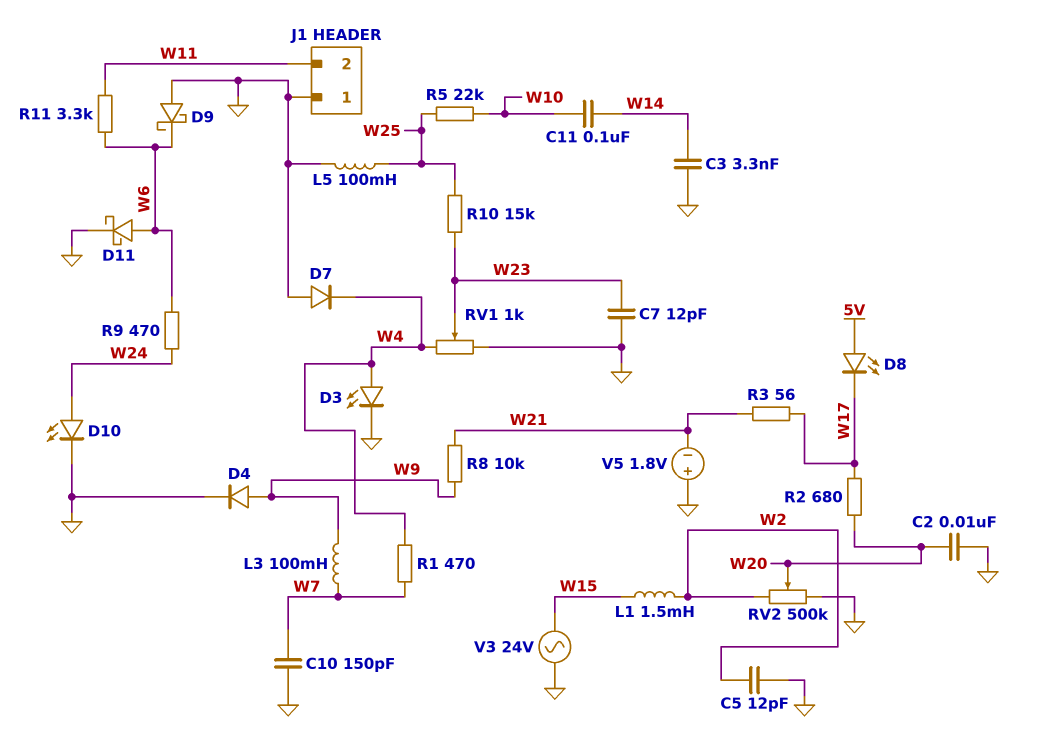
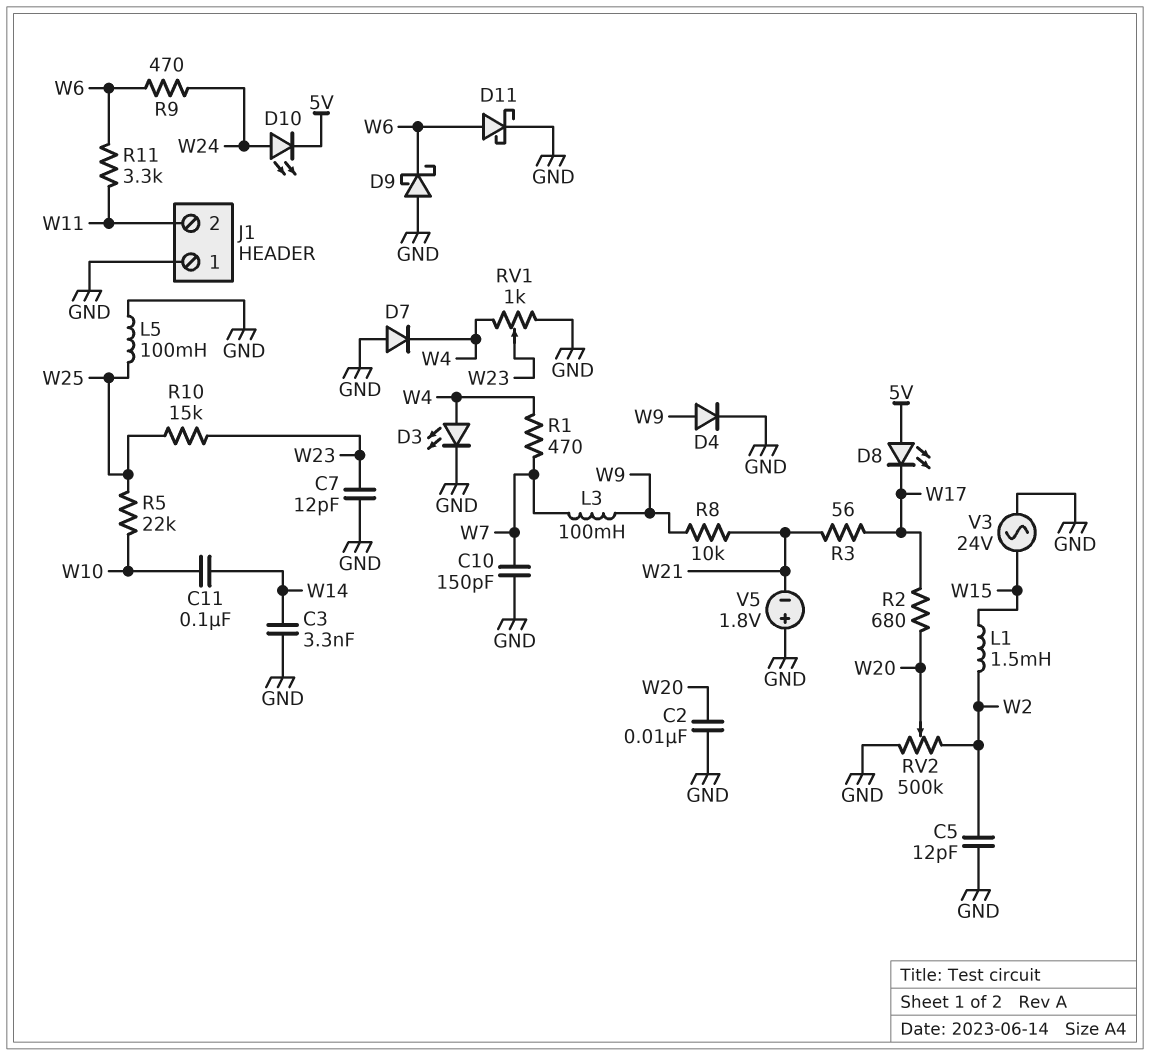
D10: LED (A W24, K GND) -> LED (A W24, K 5V)

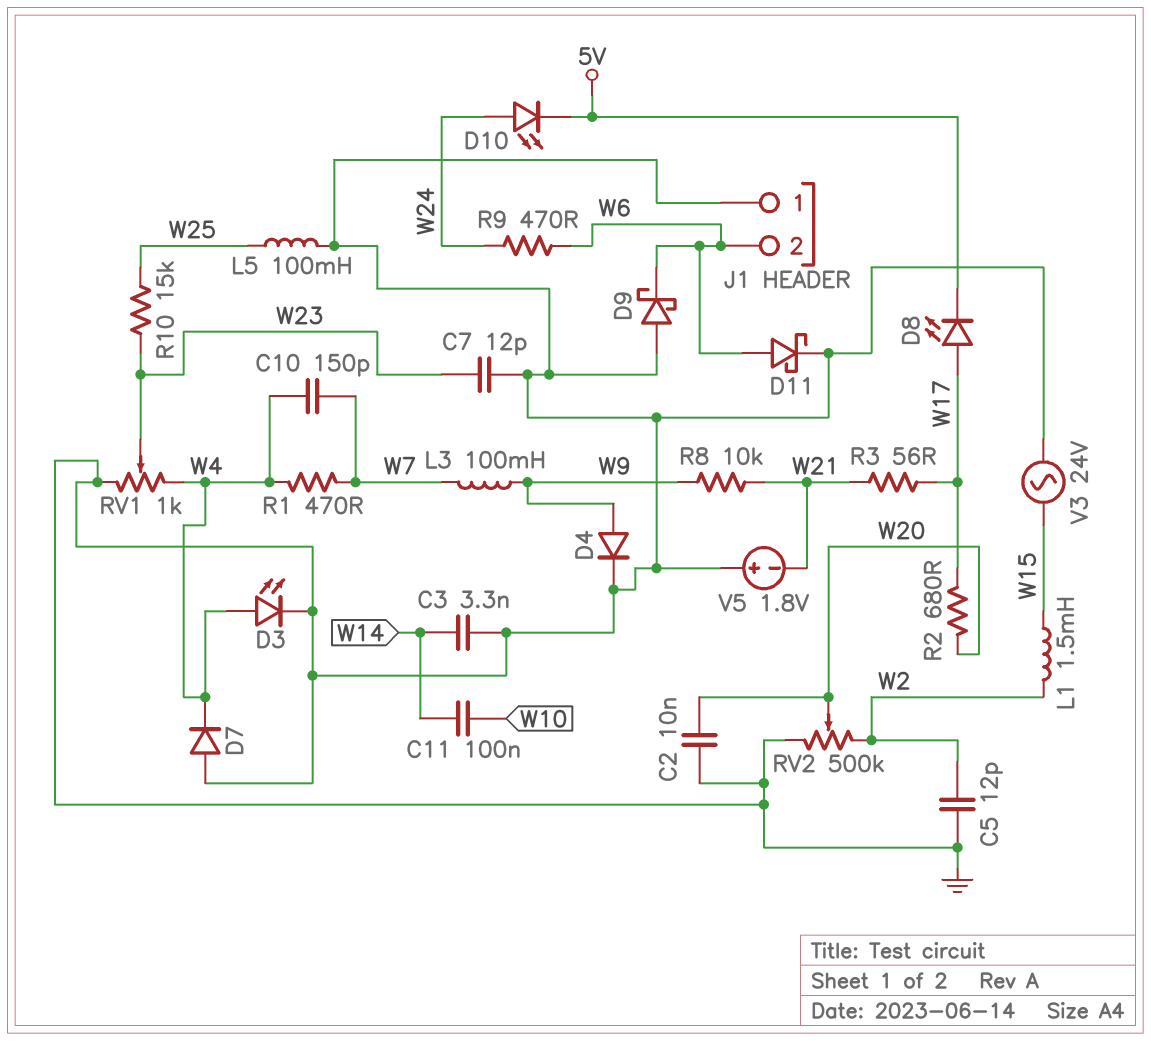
C10: 150pF (GND, W7) -> 150pF (W4, W7)
D8: LED (A 5V, K W17) -> LED (A W17, K 5V)
J1 pin 2: W11 -> W6
R5: 22k (W10, W25) -> none
R11: 3.3k (W6, W11) -> none

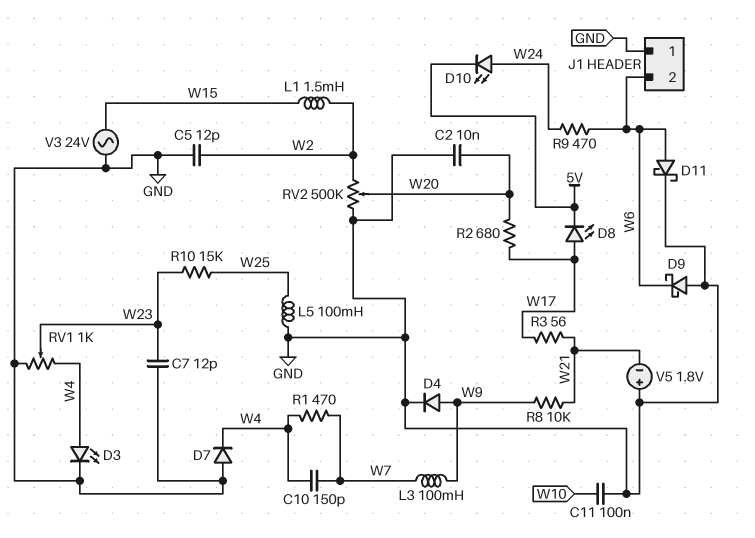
C3: 3.3nF (GND, W14) -> none
C11: 100nF (W10, W14) -> 100nF (GND, W10)

